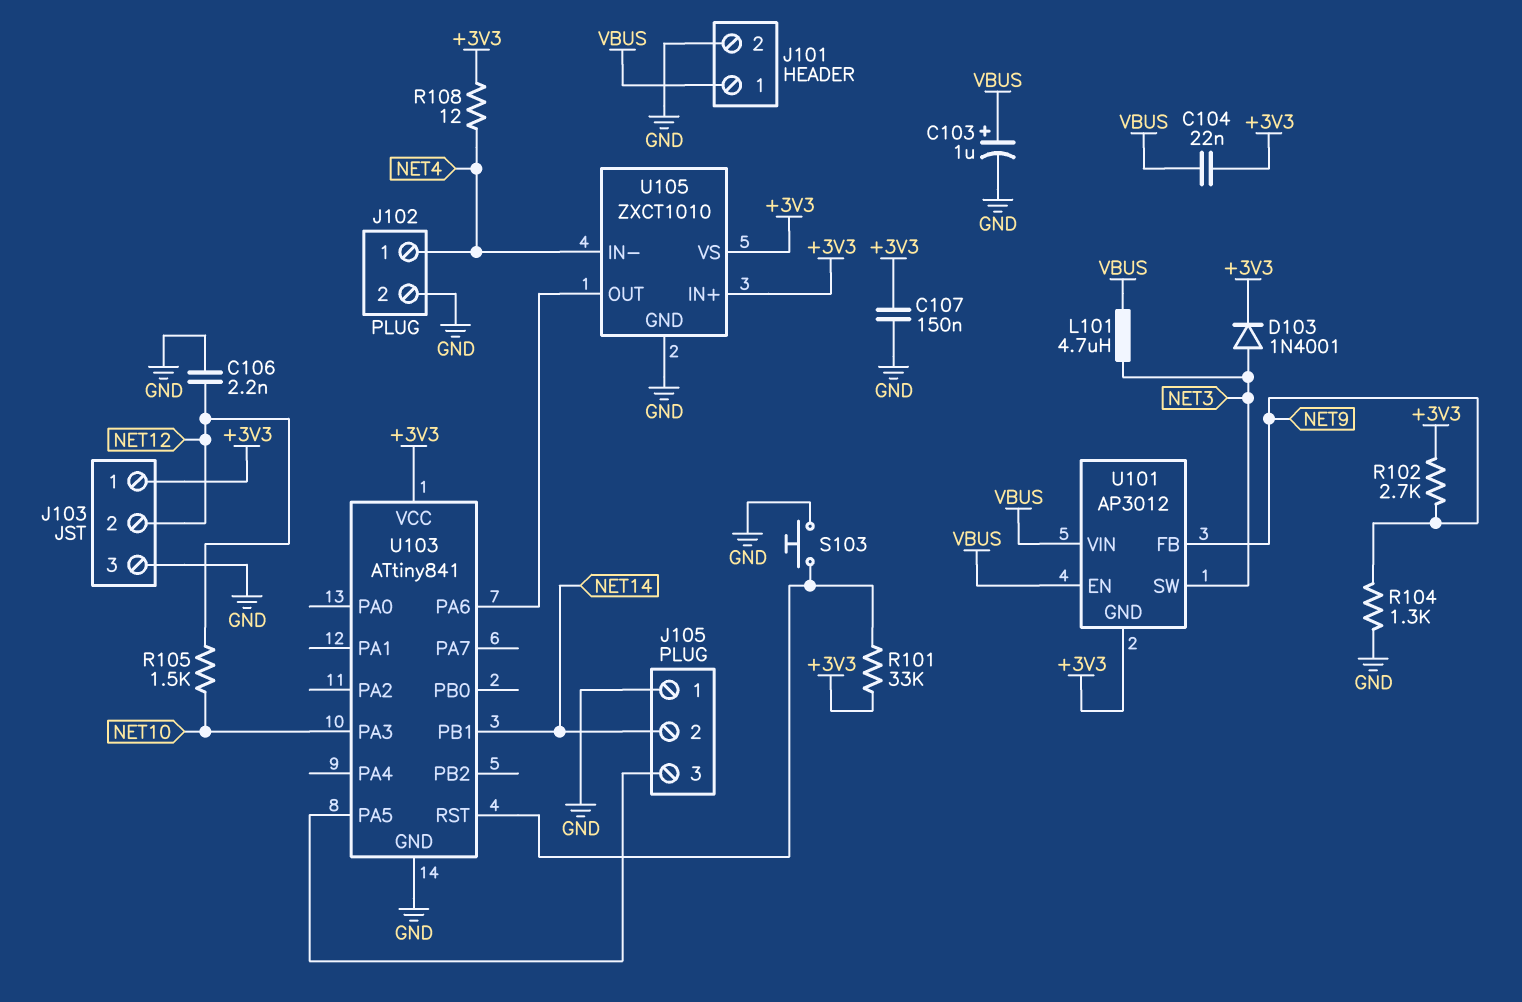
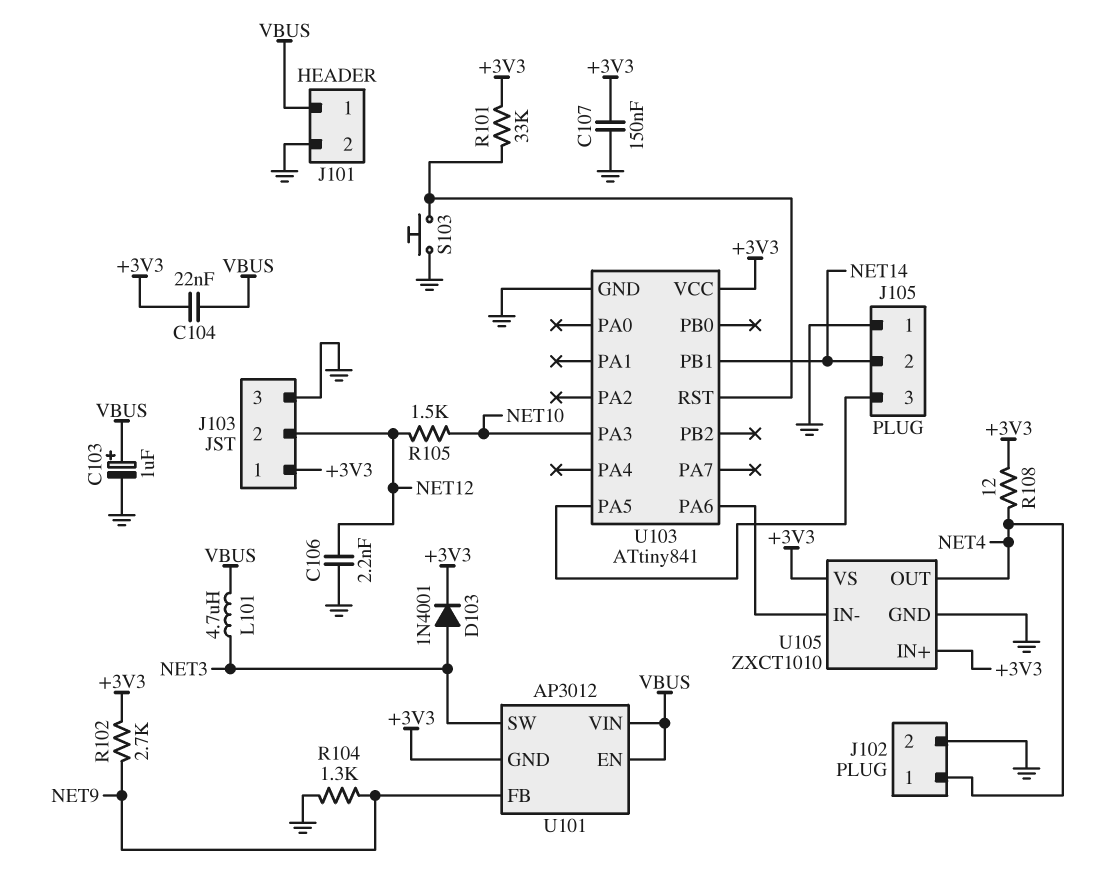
U105 pin IN-: NET4 -> U103/PA6
U105 pin OUT: U103/PA6 -> NET4

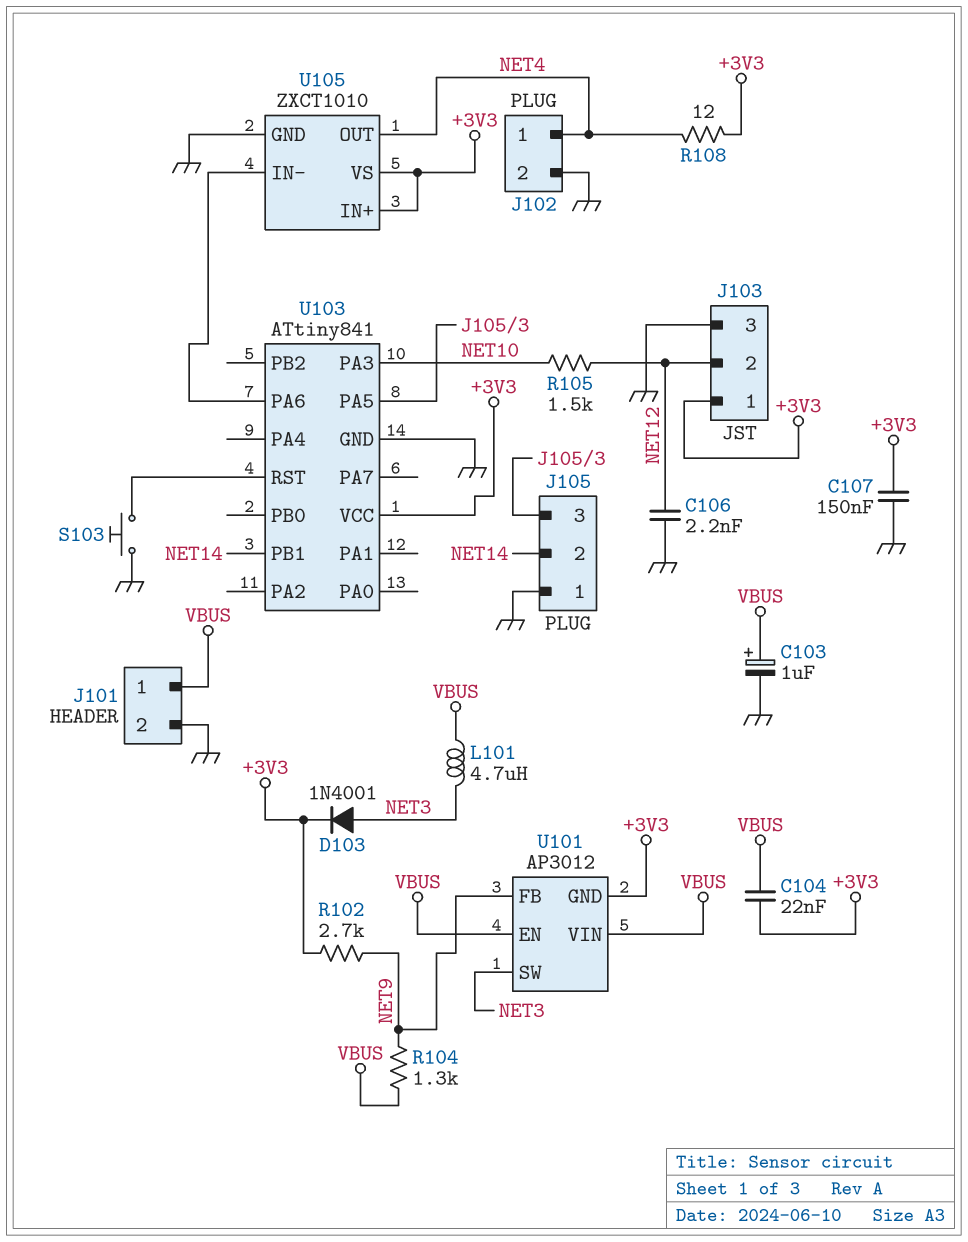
R101: 33k (+3V3, U103/RST) -> none
R104: 1.3k (GND, NET9) -> 1.3k (NET9, VBUS)

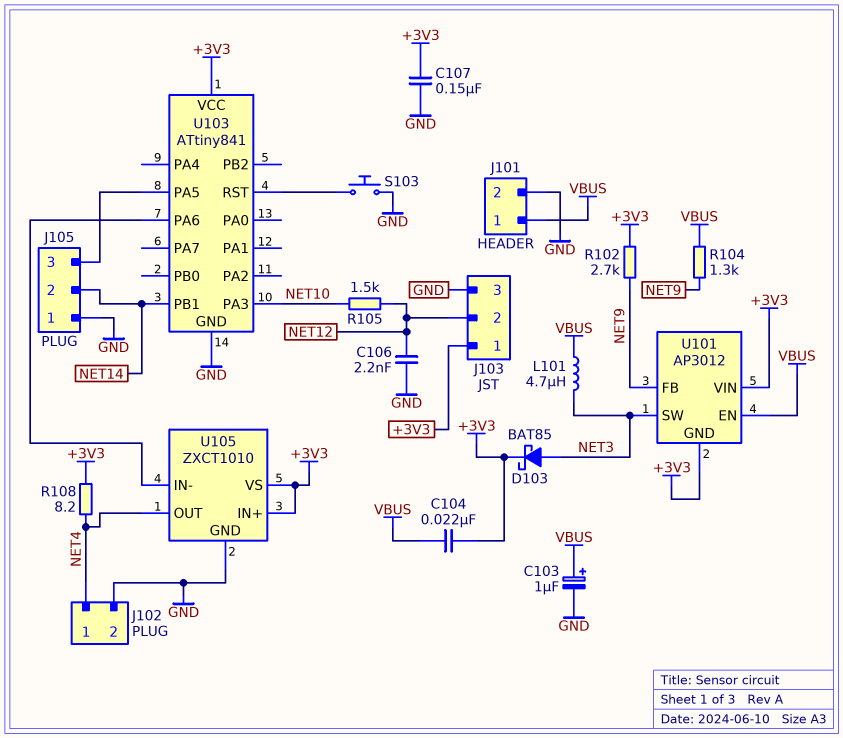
D103: diode 1N4001 (A NET3, K +3V3) -> schottky BAT85 (A NET3, K +3V3)
R108: 12 (+3V3, NET4) -> 8.2 (+3V3, NET4)
U101 pin VIN: VBUS -> +3V3

